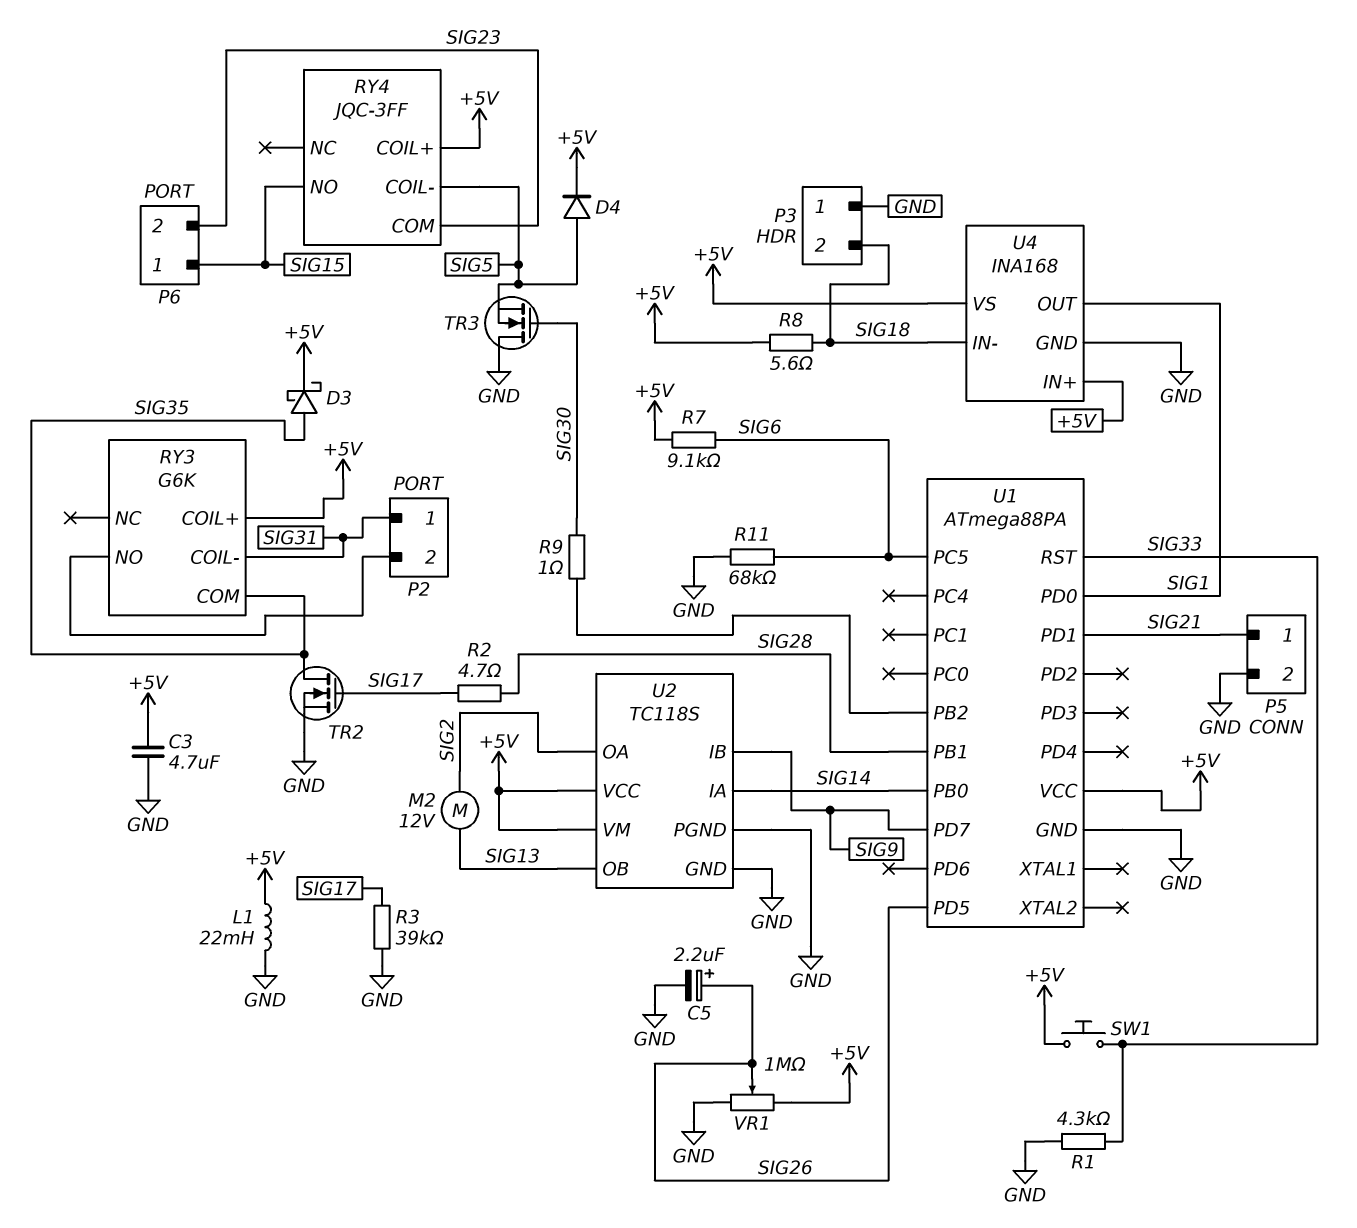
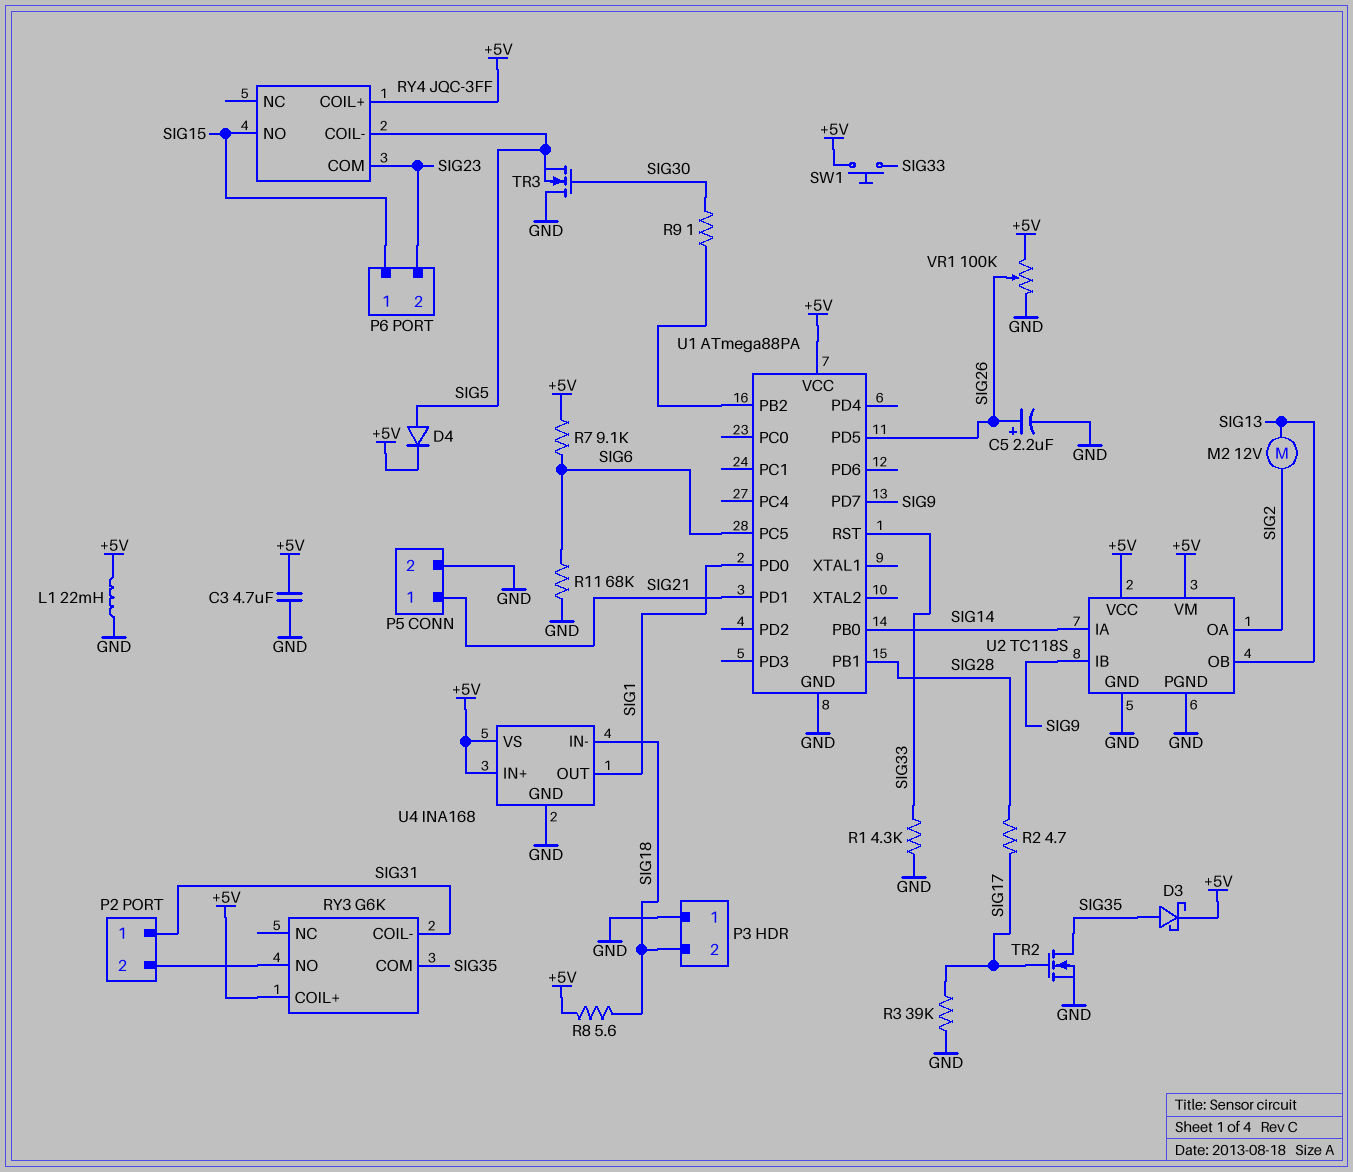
VR1: 1M (+5V, GND, wiper SIG26) -> 100k (+5V, GND, wiper SIG26)

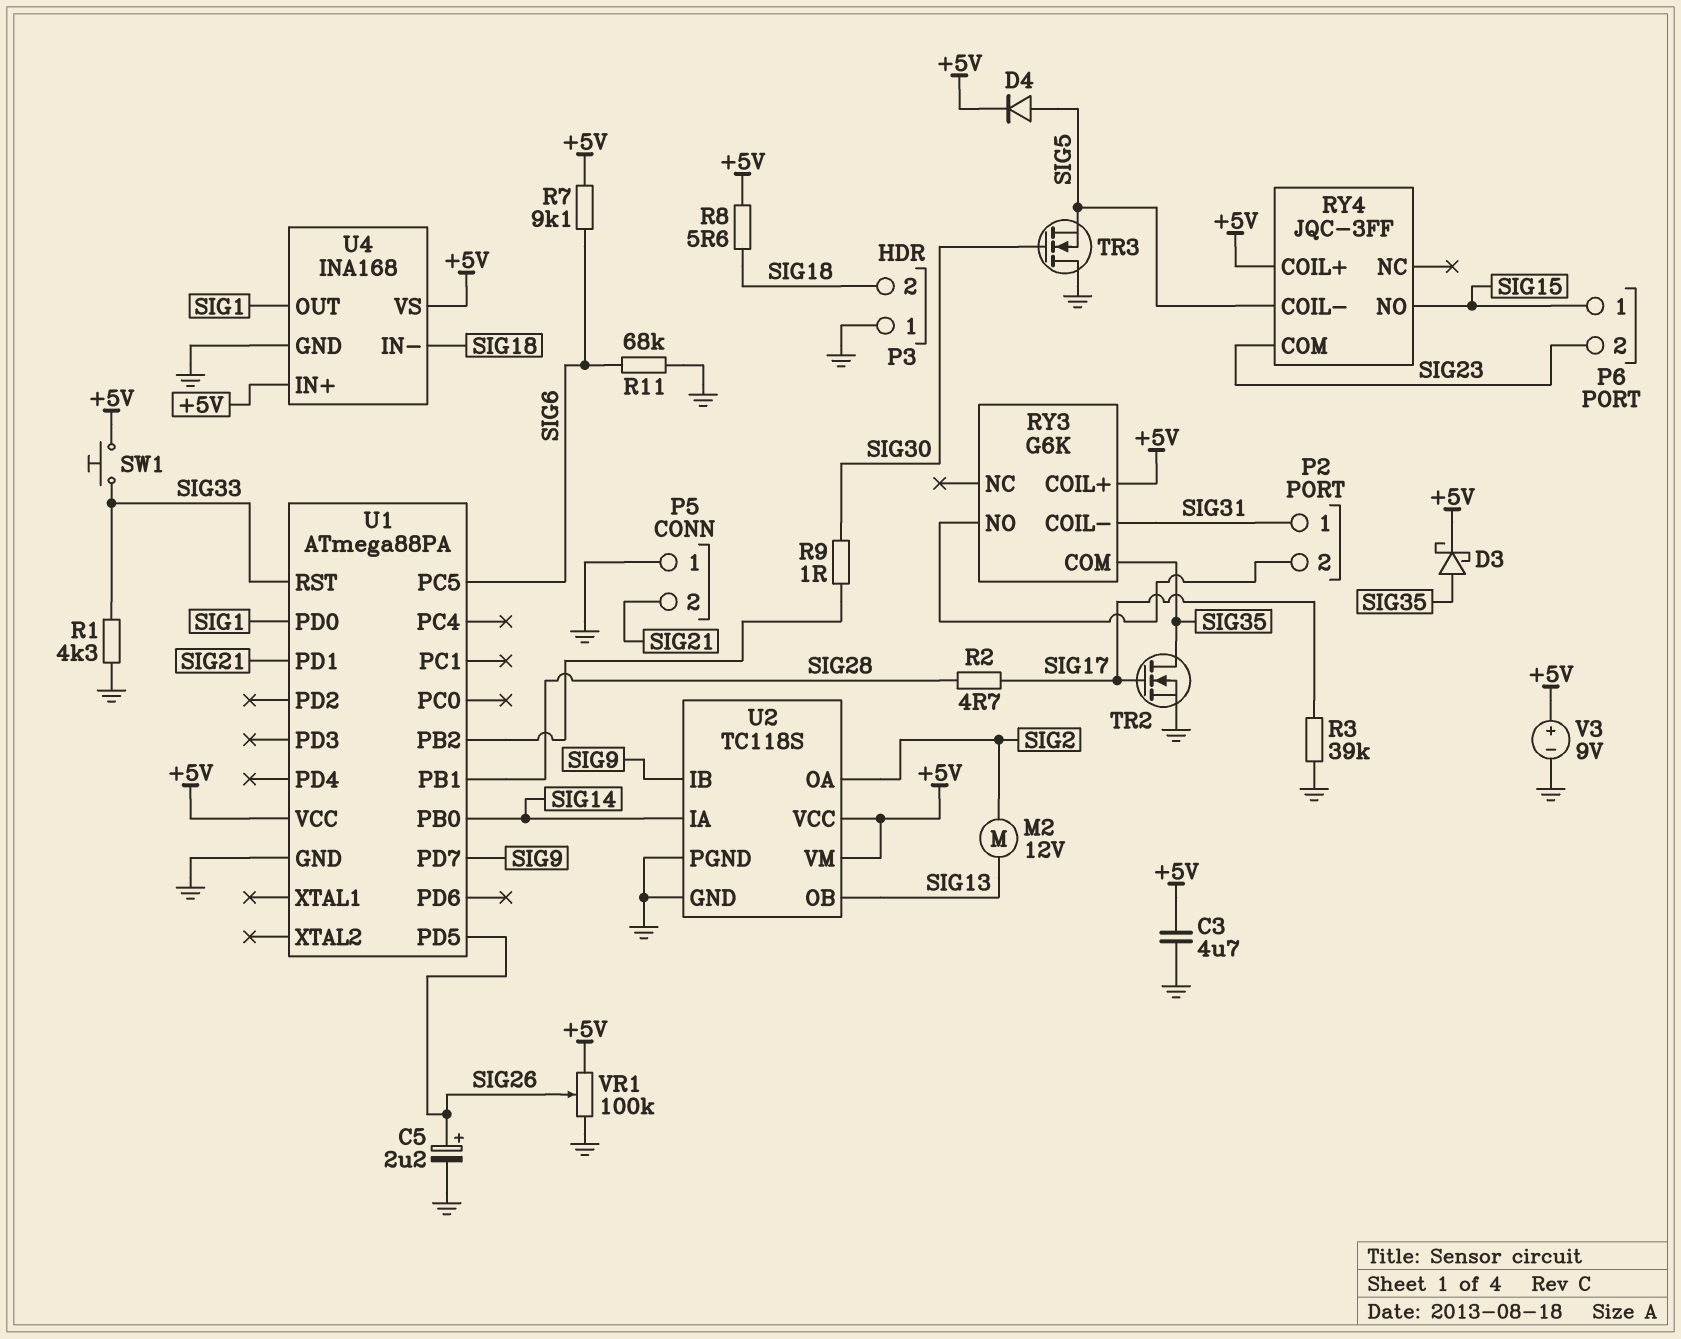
L1: 22mH (+5V, GND) -> none
P5 pin 1: SIG21 -> GND
P5 pin 2: GND -> SIG21
V3: none -> 9V (plus +5V, minus GND)

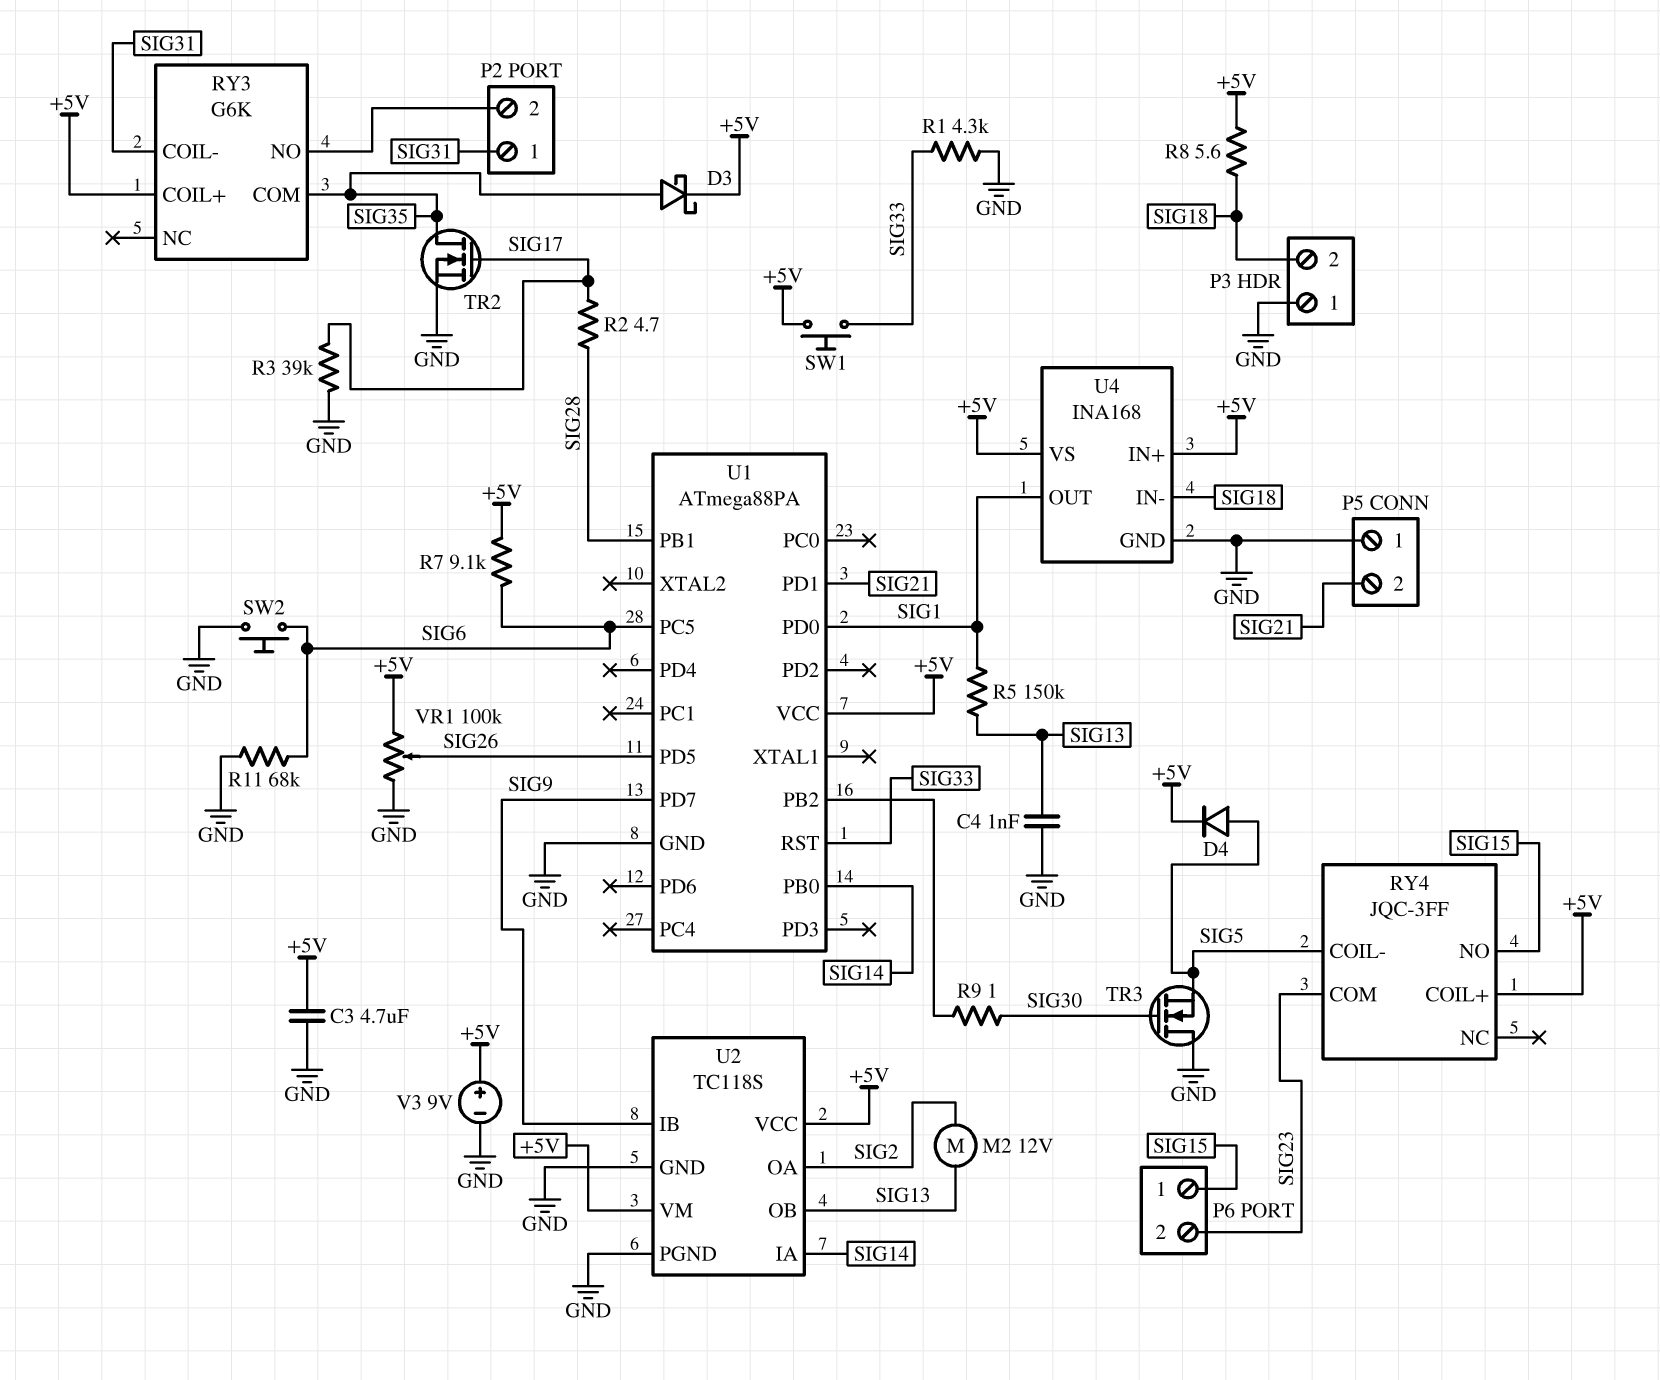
C4: none -> 1nF (GND, SIG13)
C5: 2.2uF (plus SIG26, minus GND) -> none
R5: none -> 150k (SIG1, SIG13)
SW2: none -> button (GND, SIG6)

